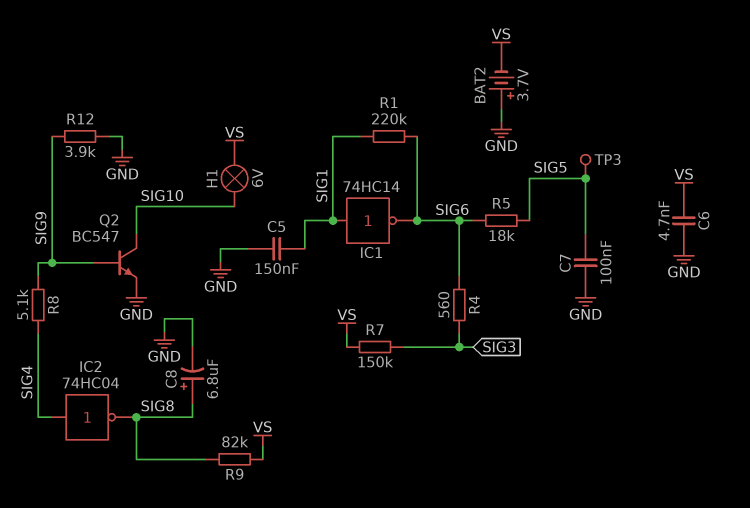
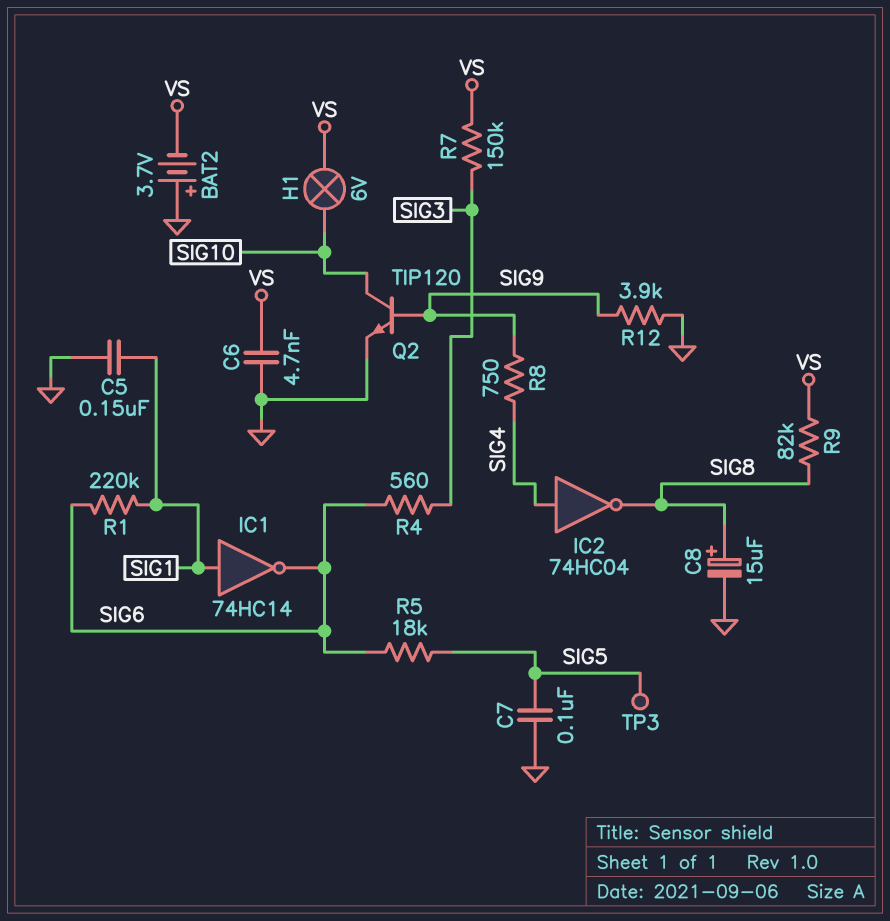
C8: 6.8uF (plus SIG8, minus GND) -> 15uF (plus SIG8, minus GND)
Q2: NPN BC547 (B SIG9, C SIG10, E GND) -> NPN TIP120 (B SIG9, C SIG10, E GND)
R8: 5.1k (SIG4, SIG9) -> 750 (SIG4, SIG9)

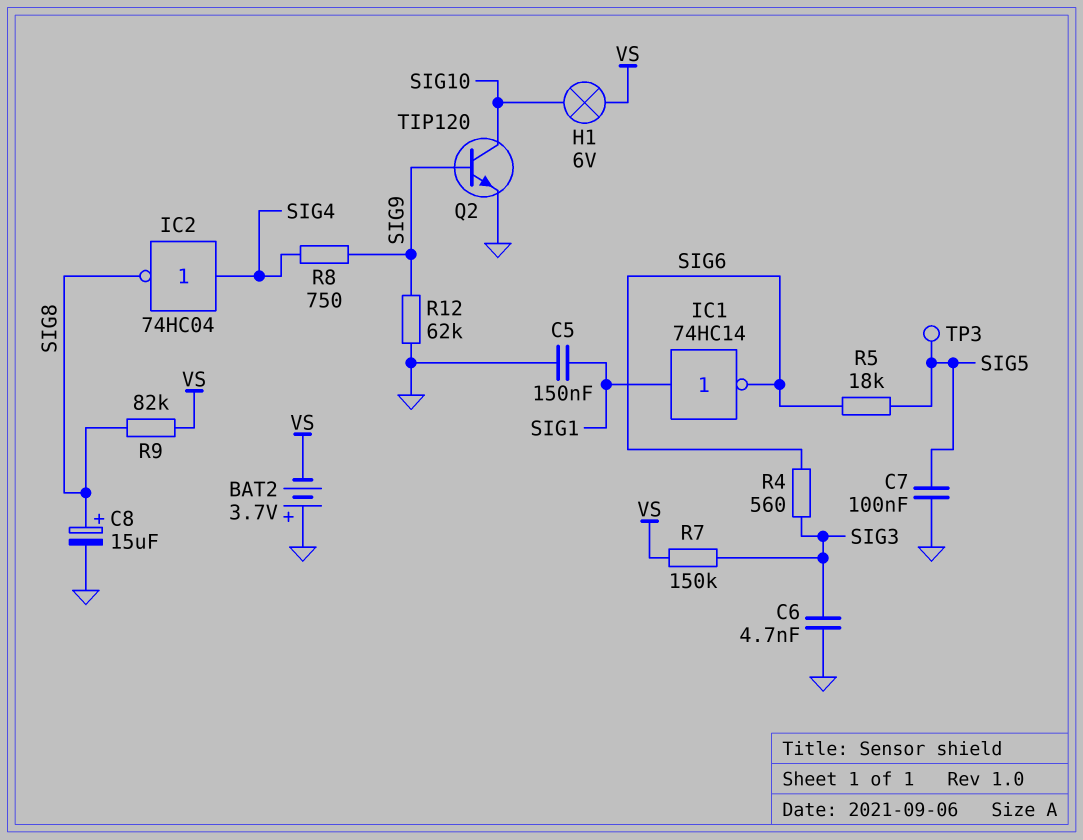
C6: 4.7nF (GND, VS) -> 4.7nF (GND, SIG3)
R1: 220k (SIG1, SIG6) -> none
R12: 3.9k (GND, SIG9) -> 62k (GND, SIG9)

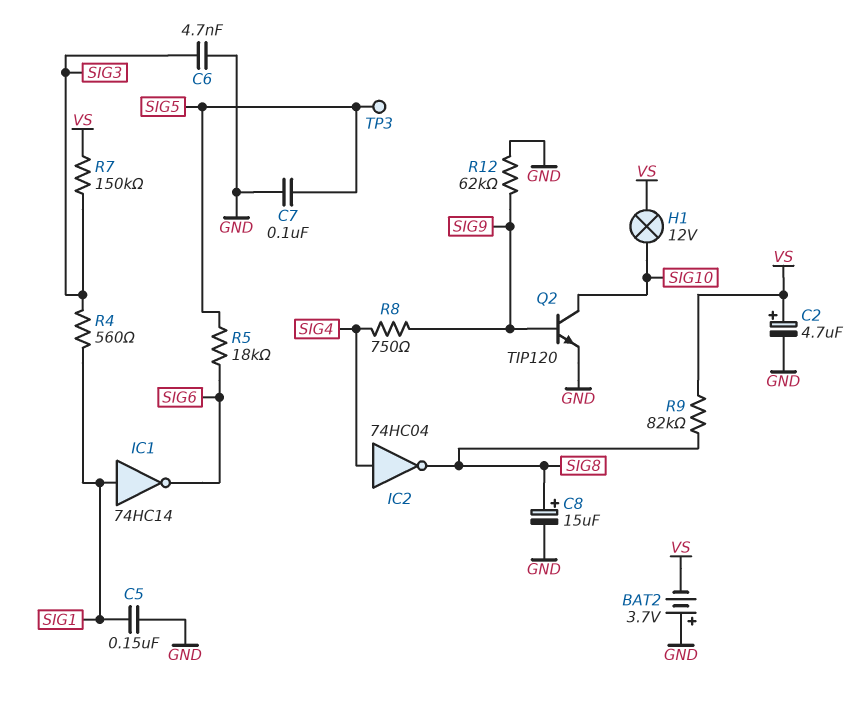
C2: none -> 4.7uF (plus VS, minus GND)
H1: lamp 6V (SIG10, VS) -> lamp 12V (SIG10, VS)
R4: 560 (SIG3, SIG6) -> 560 (SIG1, SIG3)

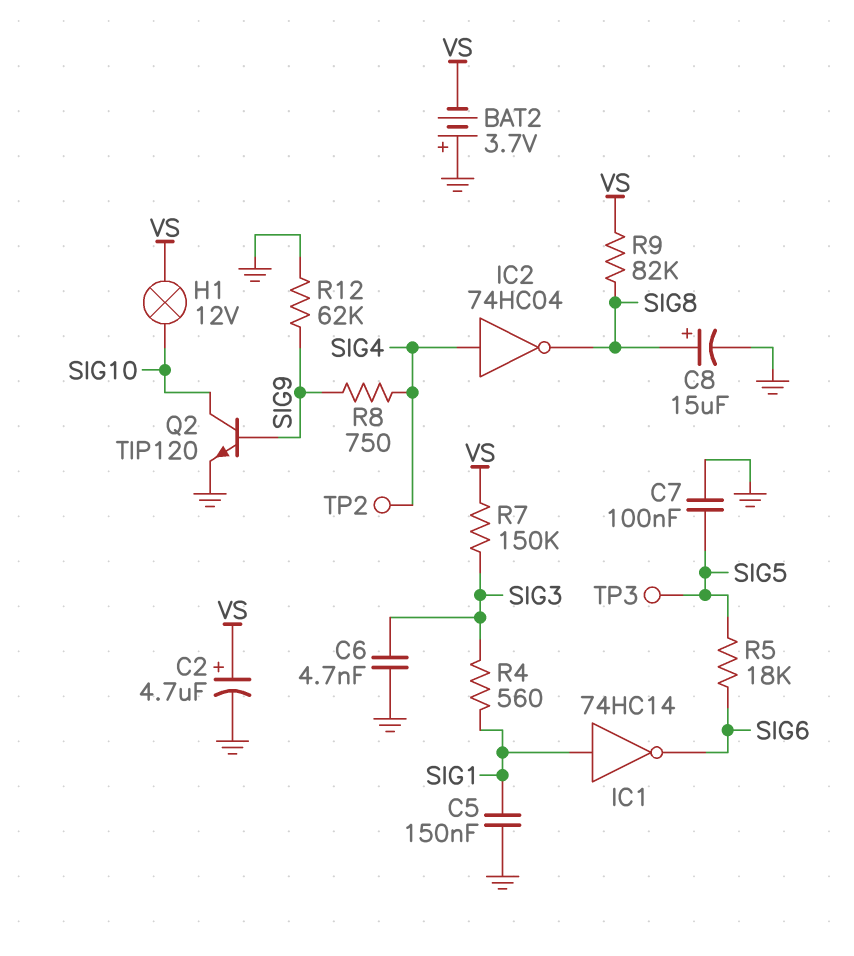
TP2: none -> test point (SIG4)

